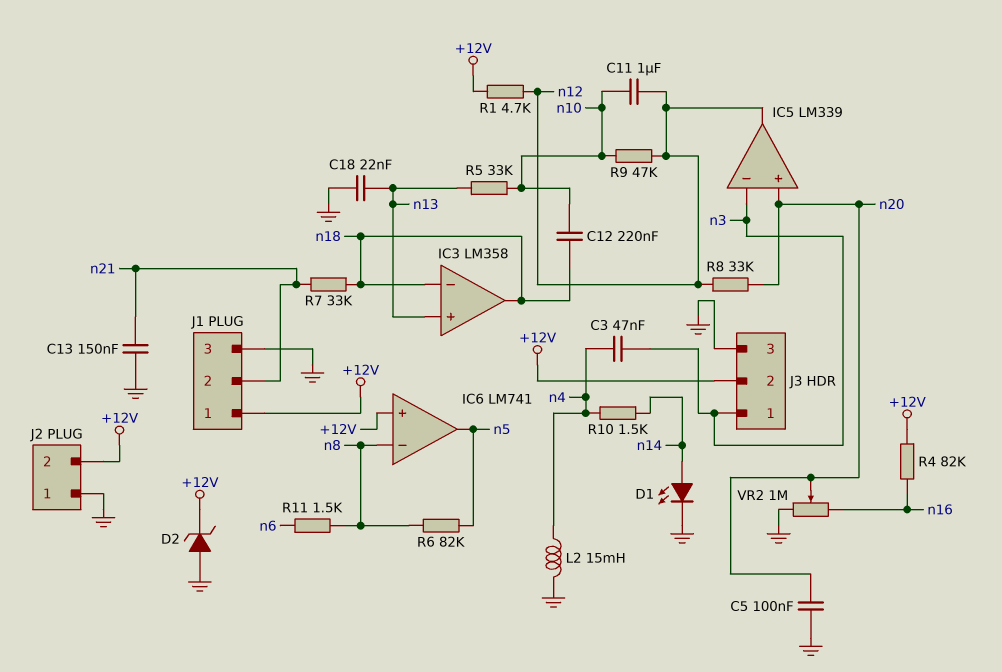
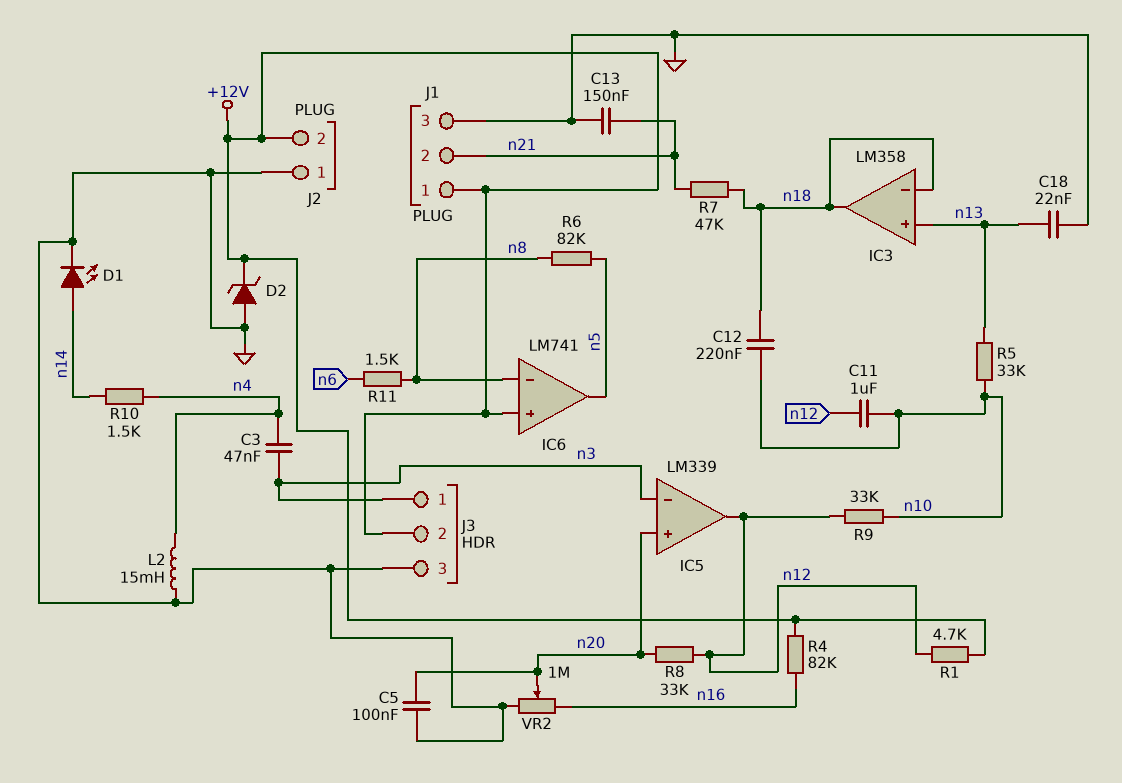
R7: 33k (n18, n21) -> 47k (n18, n21)
R9: 47k (n10, n12) -> 33k (n10, n12)

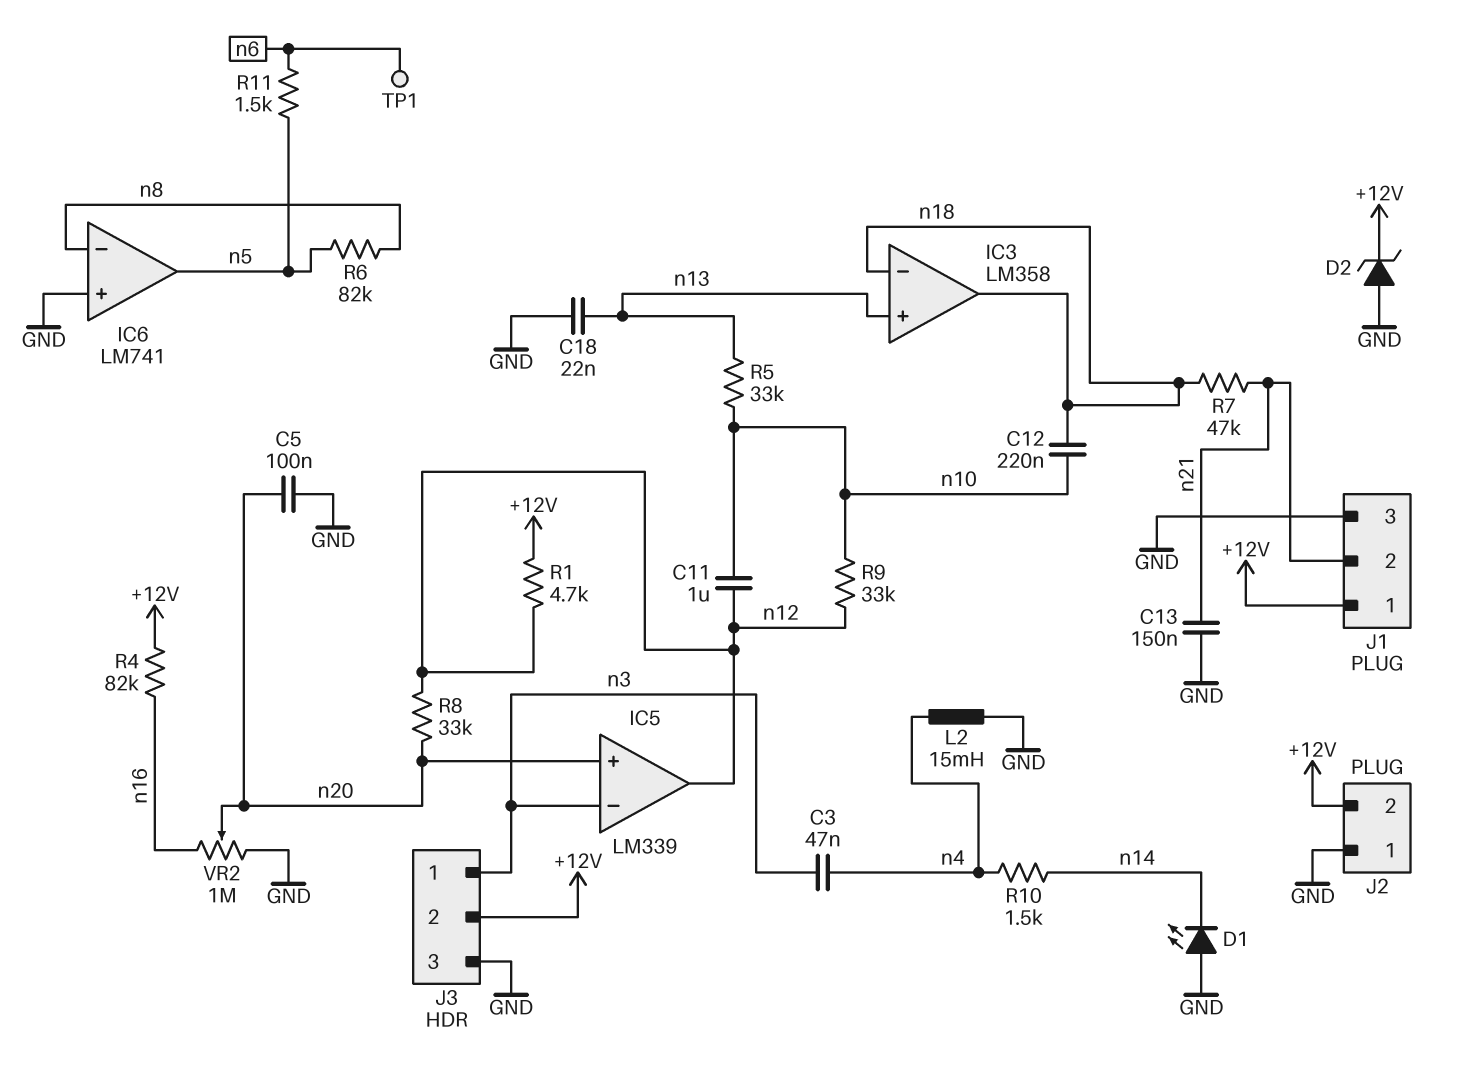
D1: LED (A n14, K GND) -> LED (A GND, K n14)
IC6 pin in+: +12V -> GND
R11: 1.5k (n6, n8) -> 1.5k (n5, n6)
TP1: none -> test point (n6)

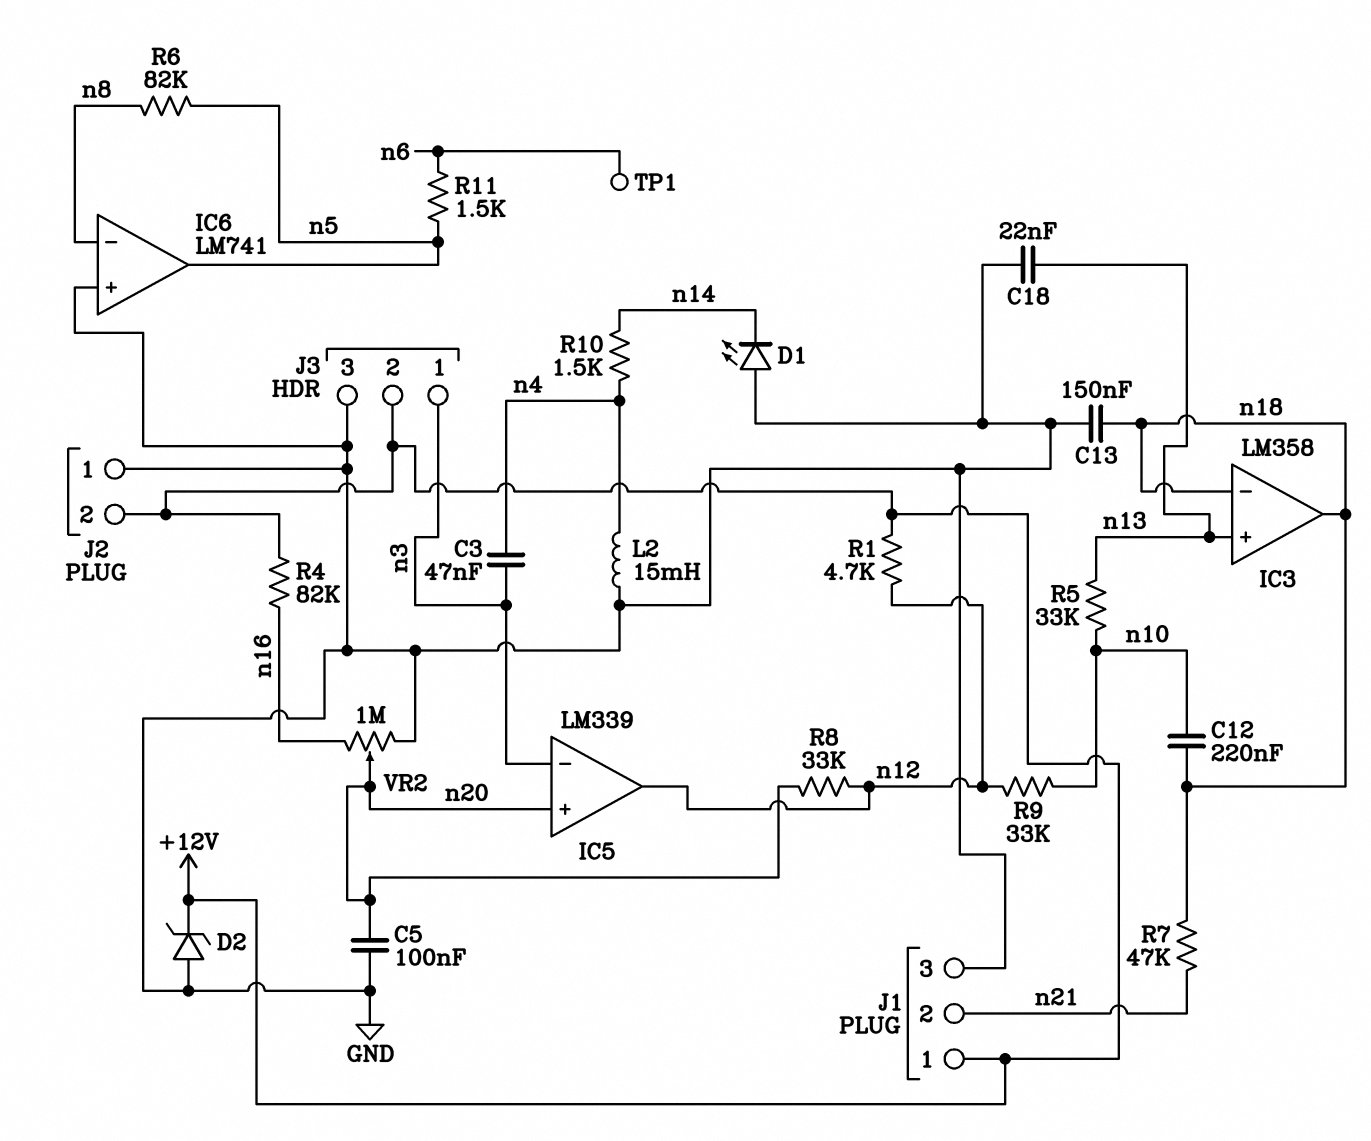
C11: 1uF (n10, n12) -> none
C13: 150nF (GND, n21) -> 150nF (GND, n18)

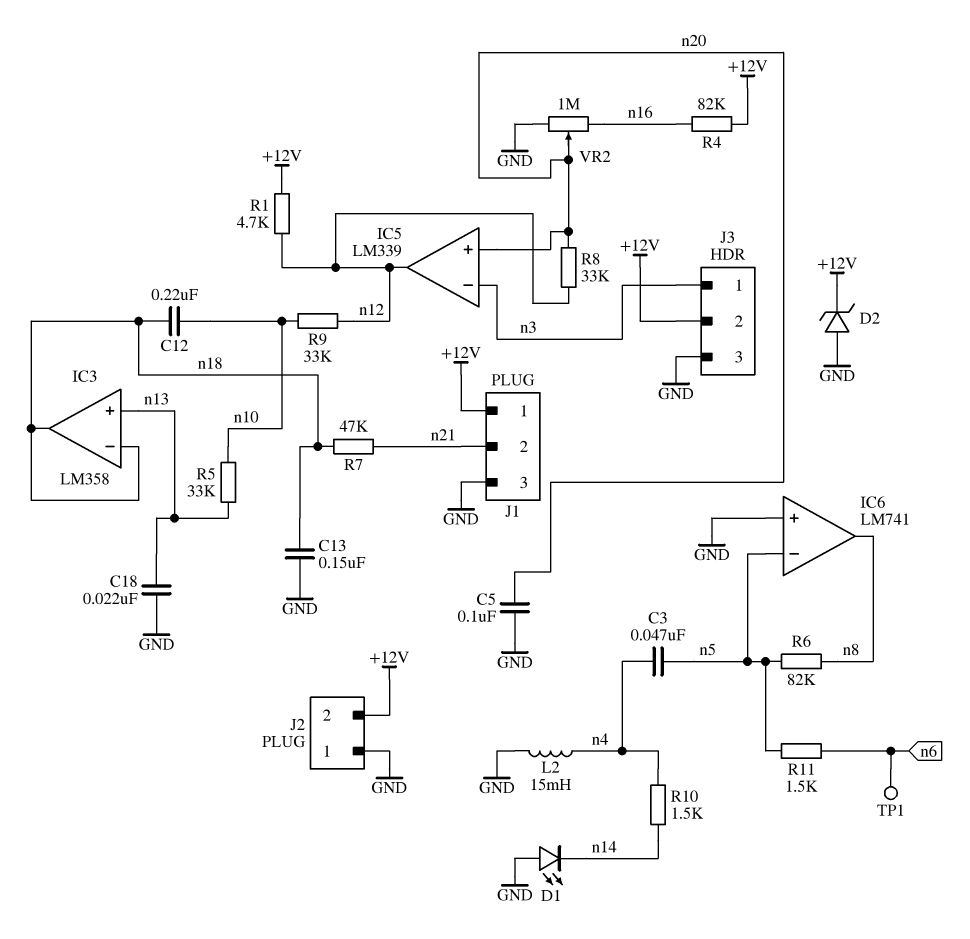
C3: 47nF (n3, n4) -> 47nF (n4, n5)
IC6 pin in-: n8 -> n5
IC6 pin out: n5 -> n8

